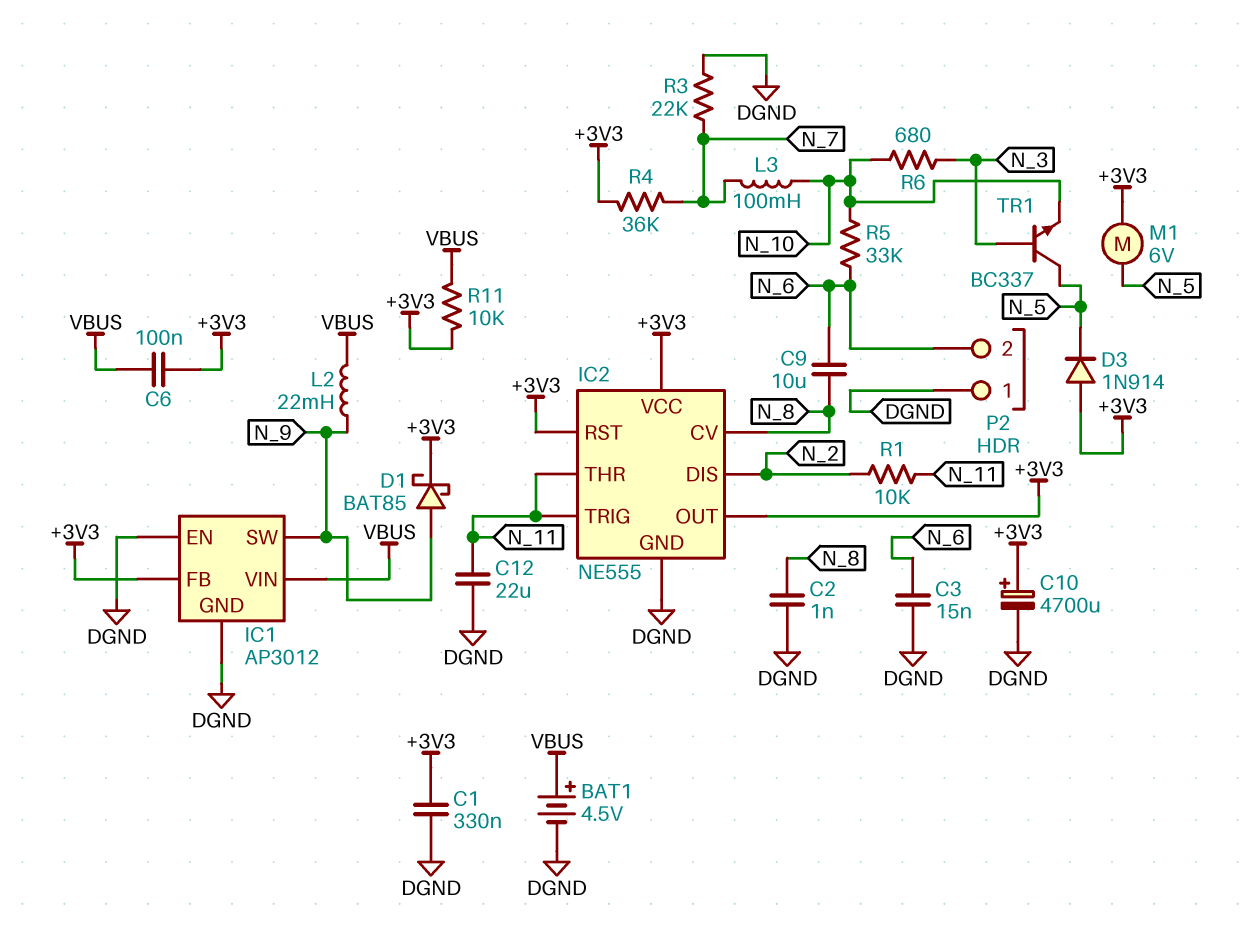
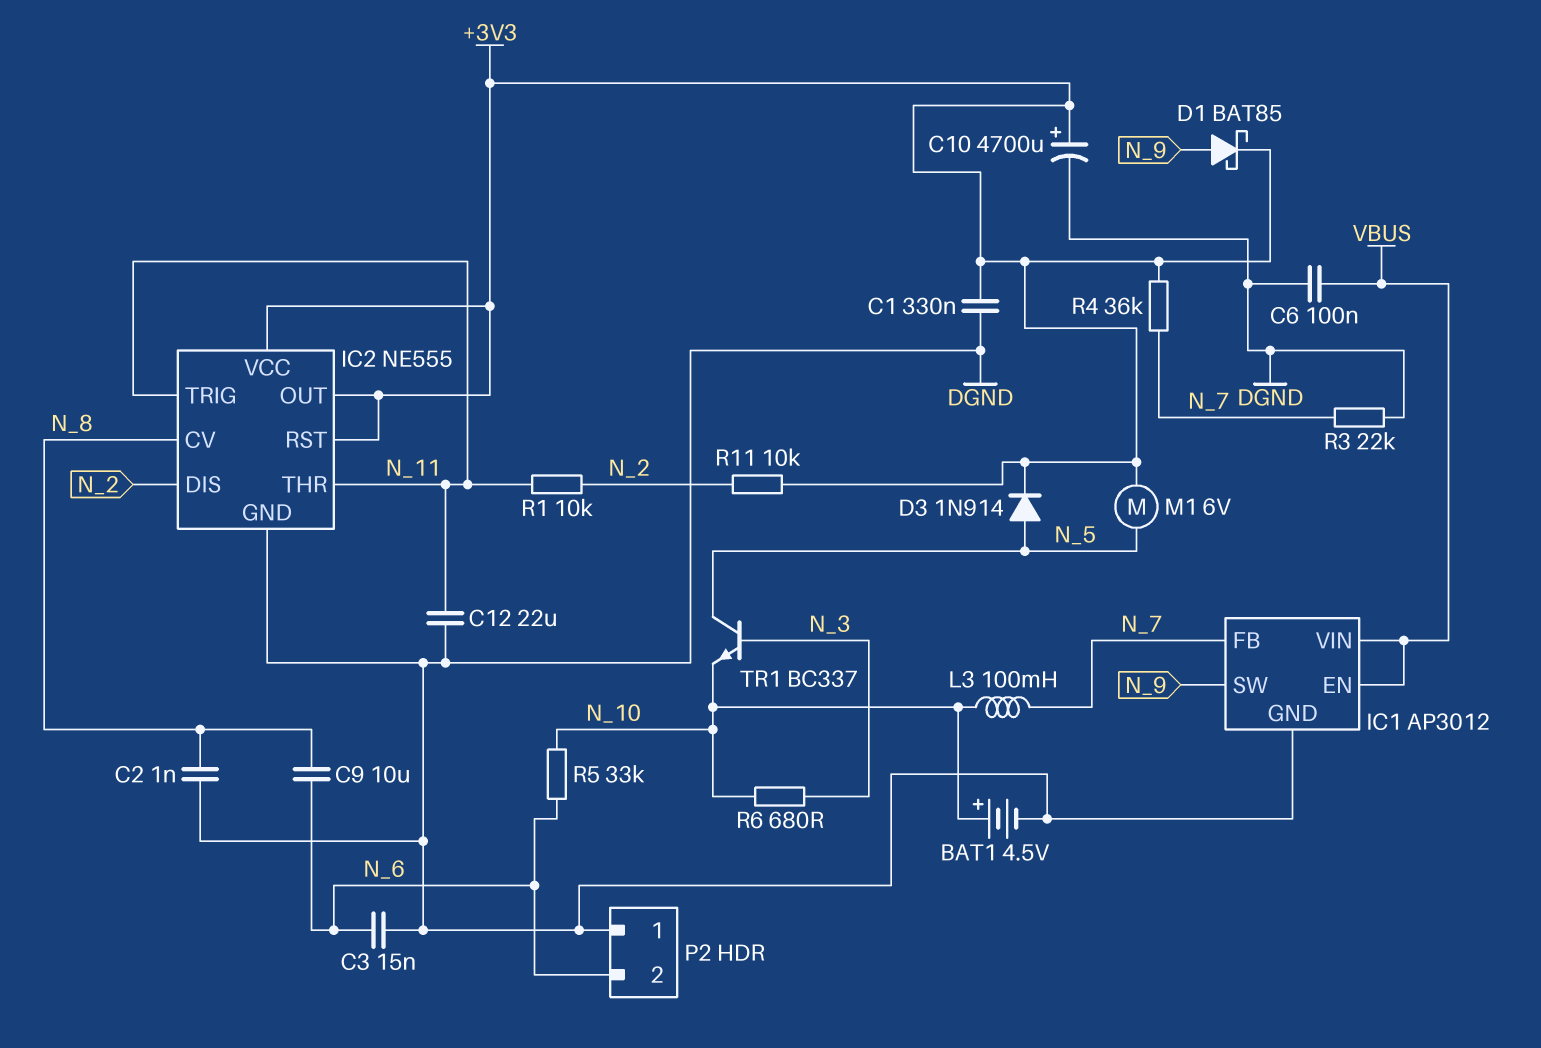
BAT1: 4.5V (plus VBUS, minus DGND) -> 4.5V (plus N_10, minus DGND)
C6: 100nF (+3V3, VBUS) -> 100nF (DGND, VBUS)
D3: diode 1N914 (A +3V3, K N_5) -> diode 1N914 (A N_5, K +3V3)
IC1 pin EN: DGND -> VBUS
IC1 pin FB: +3V3 -> N_7
L2: 22mH (N_9, VBUS) -> none
R11: 10k (+3V3, VBUS) -> 10k (+3V3, N_2)

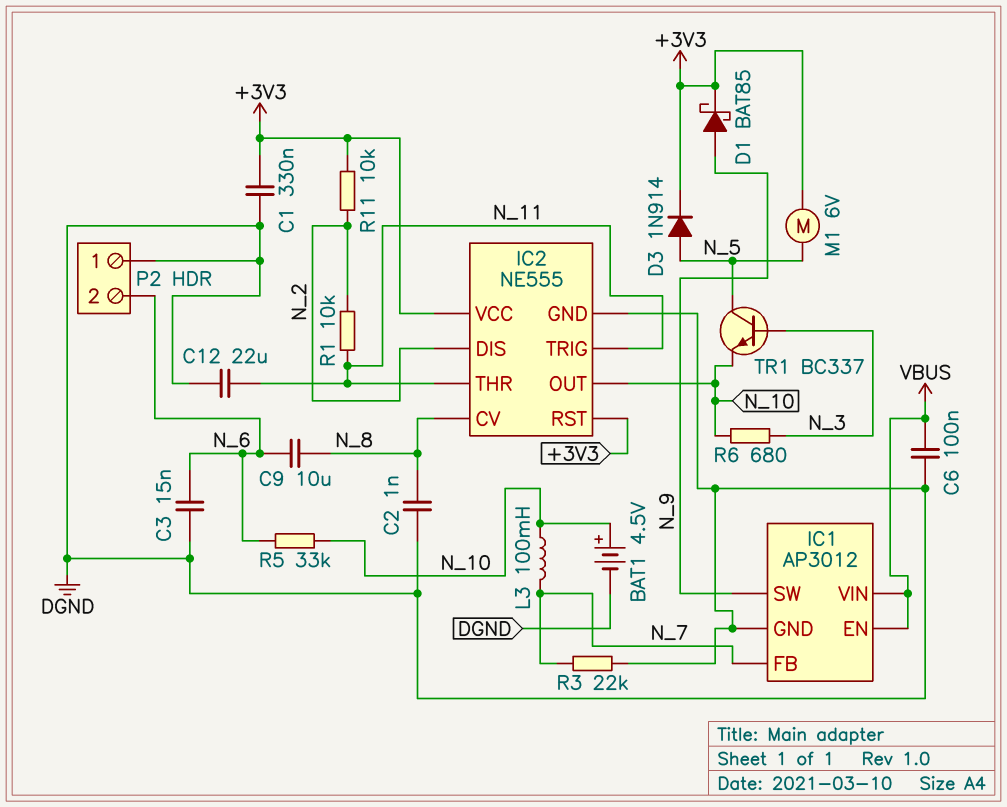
C10: 4700uF (plus +3V3, minus DGND) -> none
IC2 pin OUT: +3V3 -> N_10
R4: 36k (+3V3, N_7) -> none

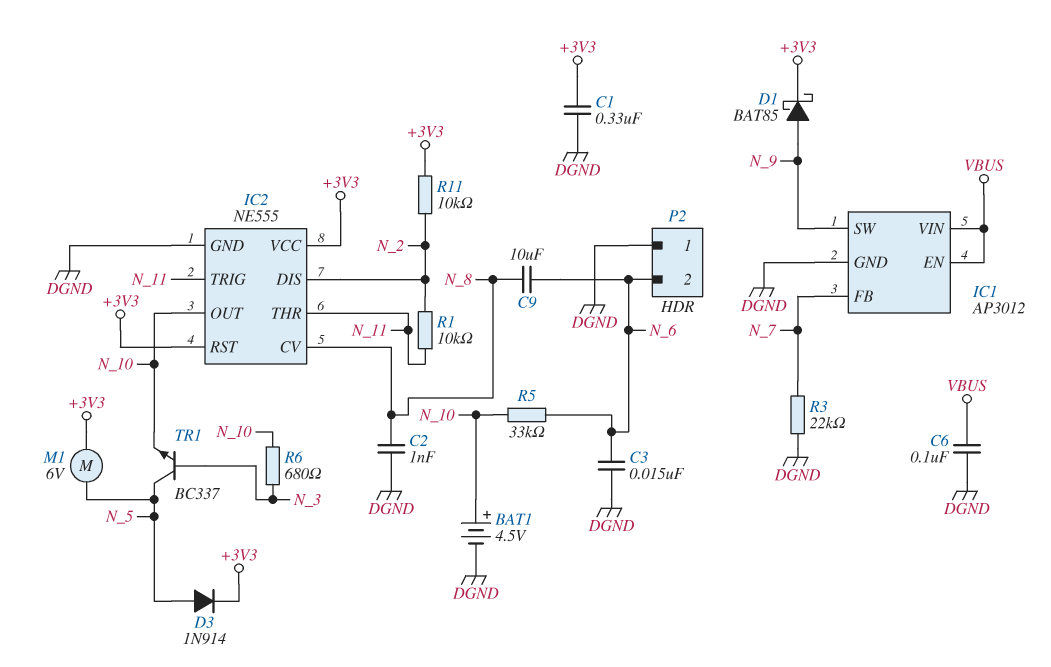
C12: 22uF (DGND, N_11) -> none
L3: 100mH (N_7, N_10) -> none

